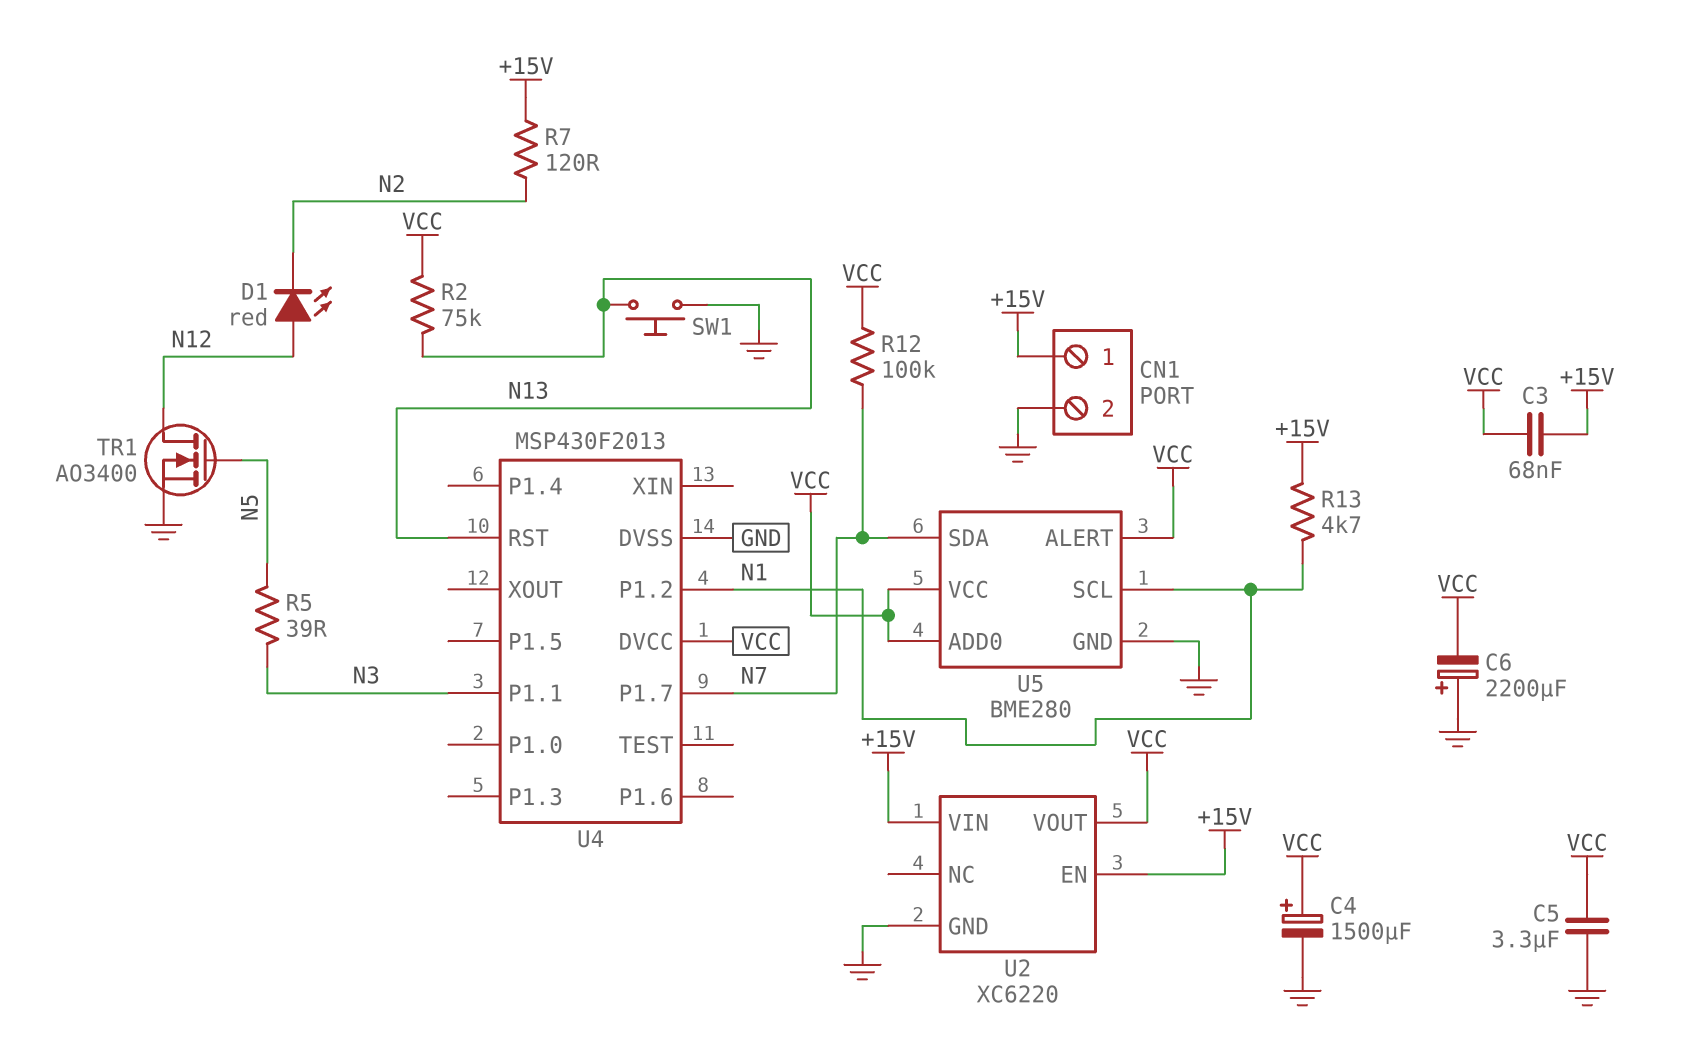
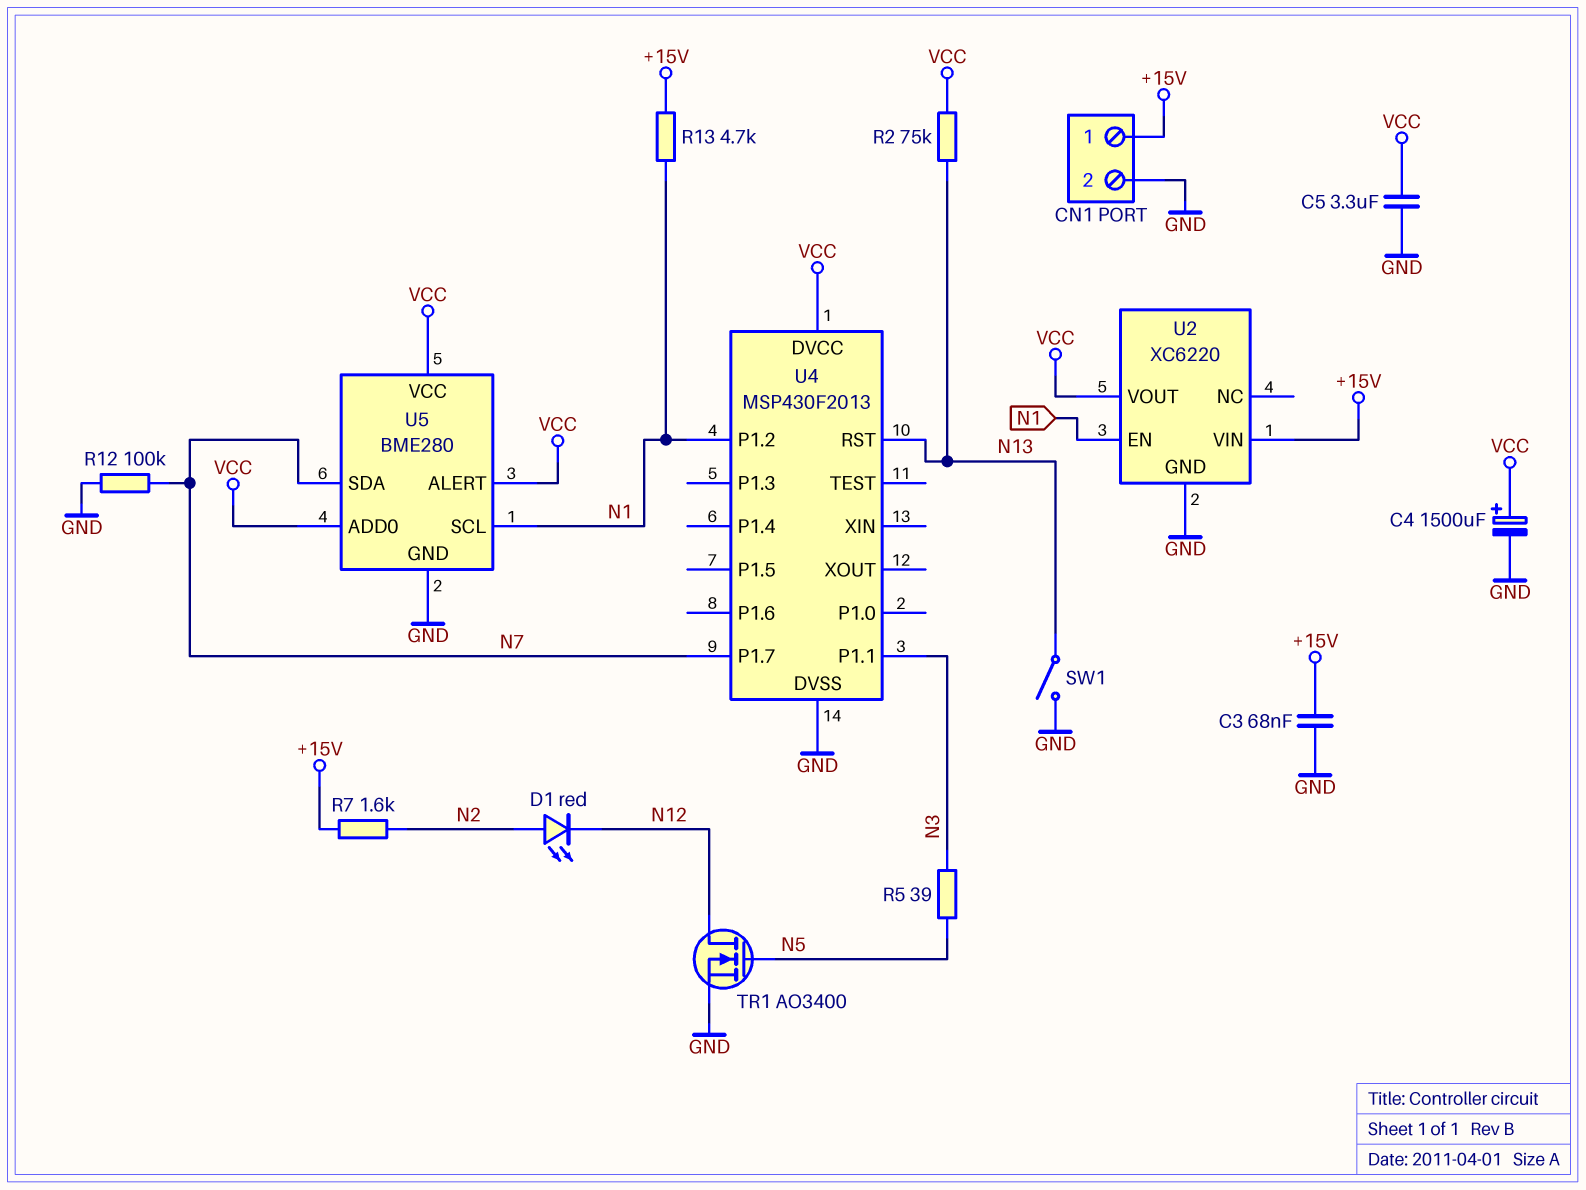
C3: 68nF (+15V, VCC) -> 68nF (+15V, GND)
C6: 2200uF (plus GND, minus VCC) -> none
D1: LED red (A N12, K N2) -> LED red (A N2, K N12)
R7: 120 (+15V, N2) -> 1.6k (+15V, N2)
R12: 100k (N7, VCC) -> 100k (GND, N7)
SW1: button (GND, N13) -> switch (GND, N13)
U2 pin EN: +15V -> N1

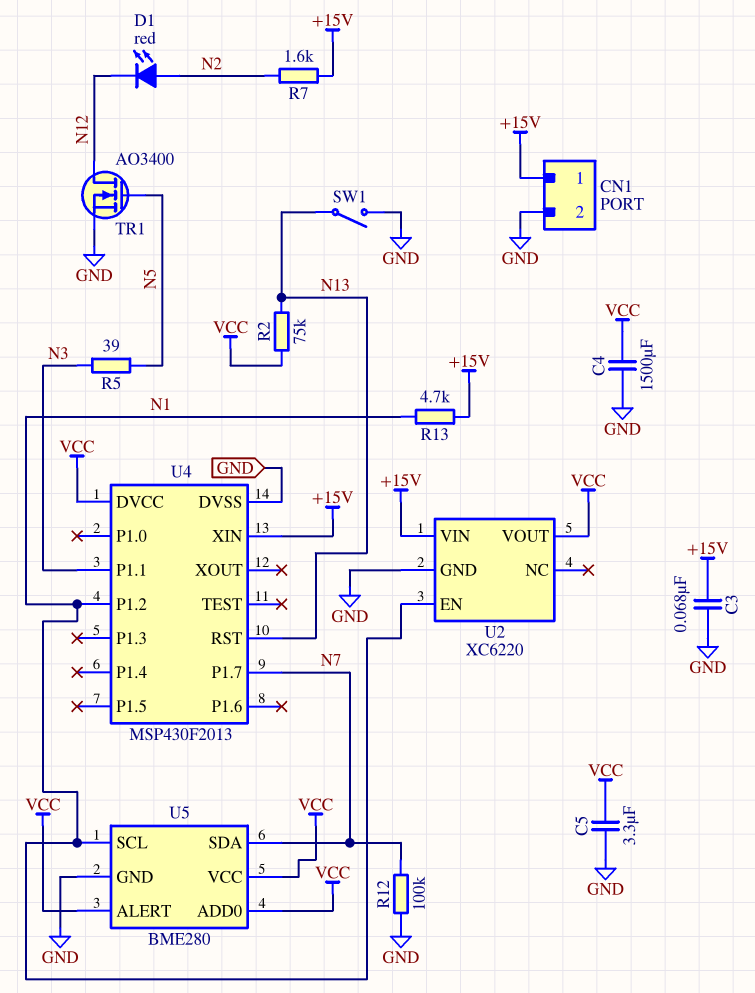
C4: 1500uF (plus VCC, minus GND) -> 1500uF (GND, VCC)
U4 pin XIN: none -> +15V

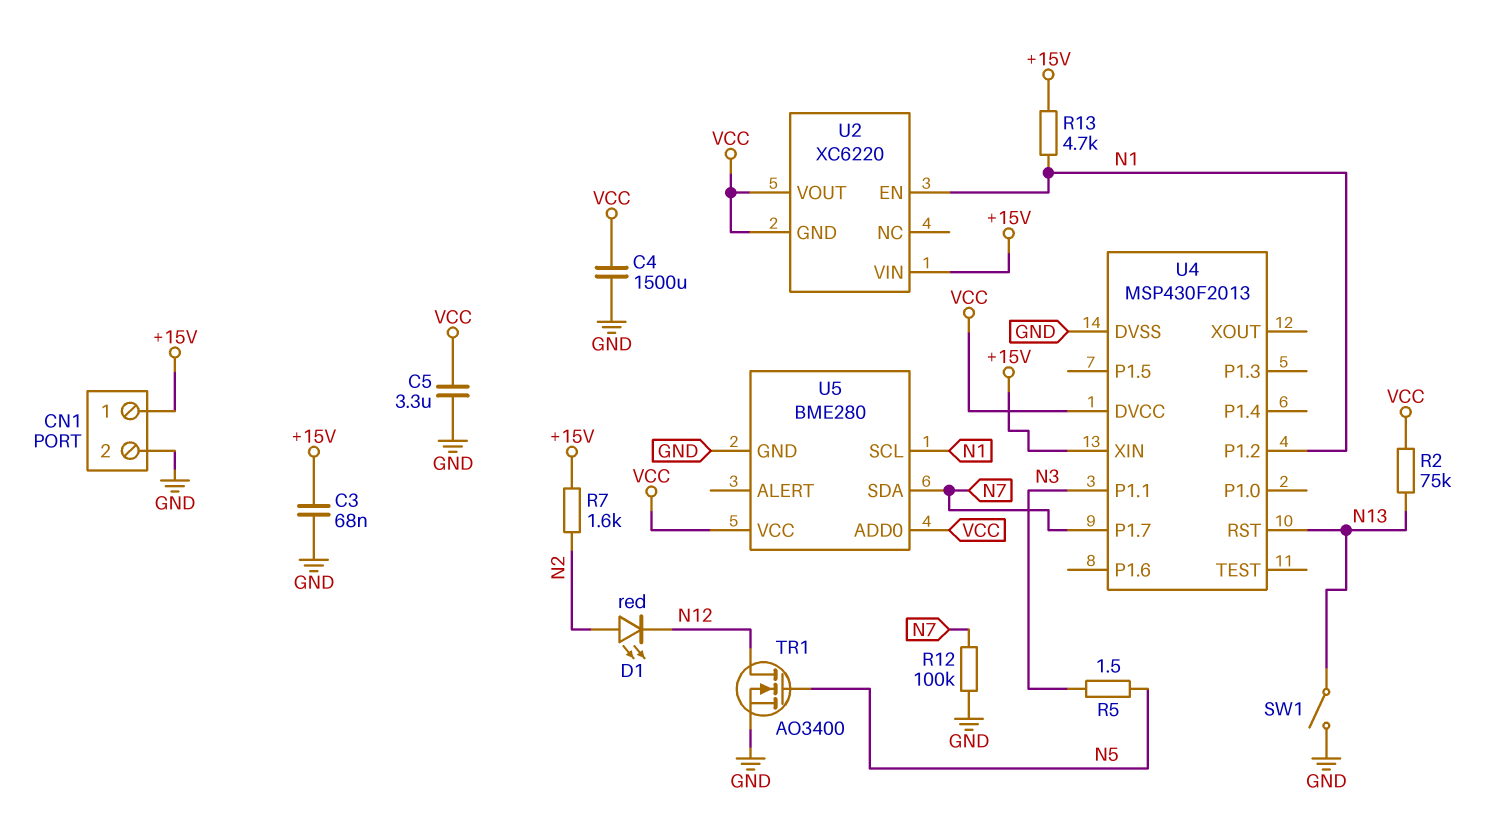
R5: 39 (N3, N5) -> 1.5 (N3, N5)
U2 pin GND: GND -> VCC
U5 pin ALERT: VCC -> none

